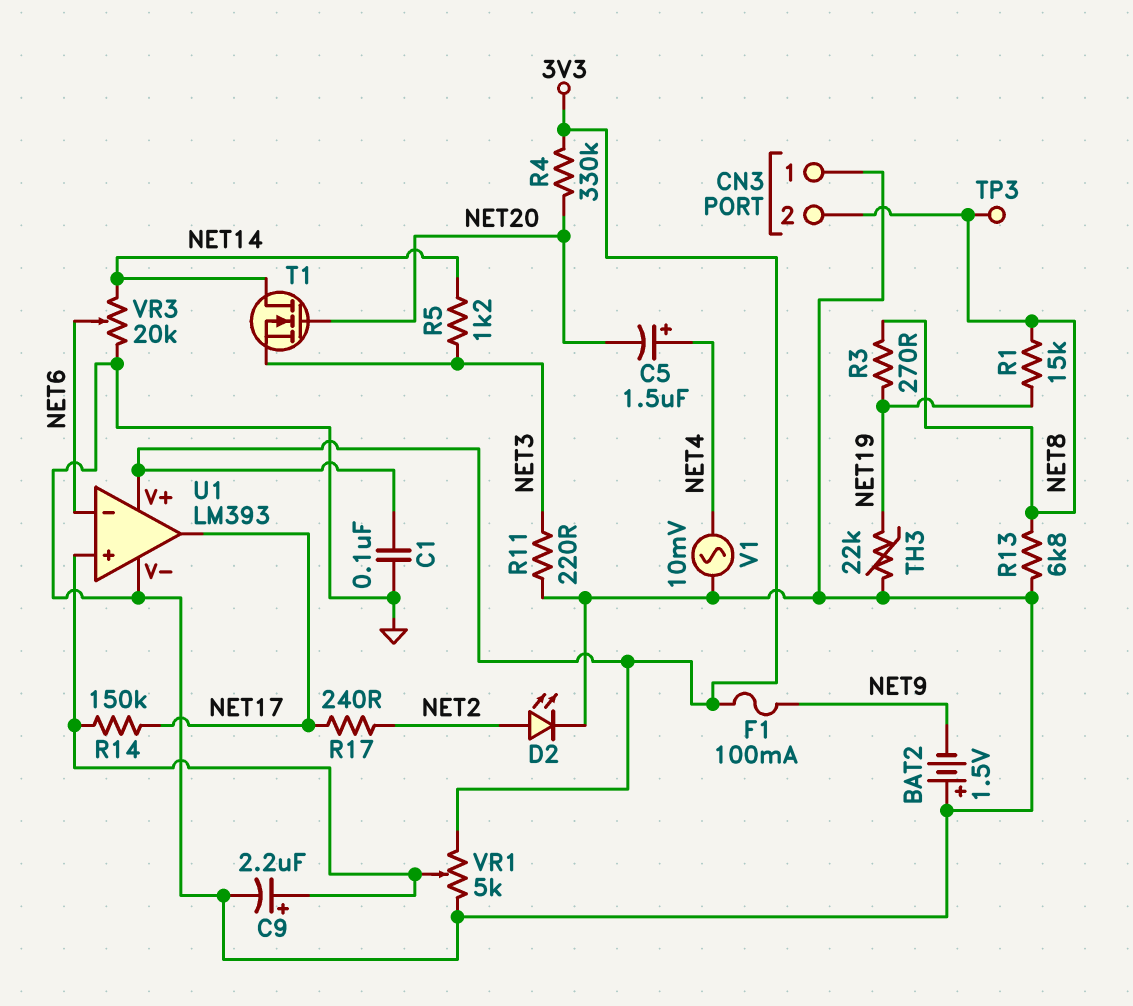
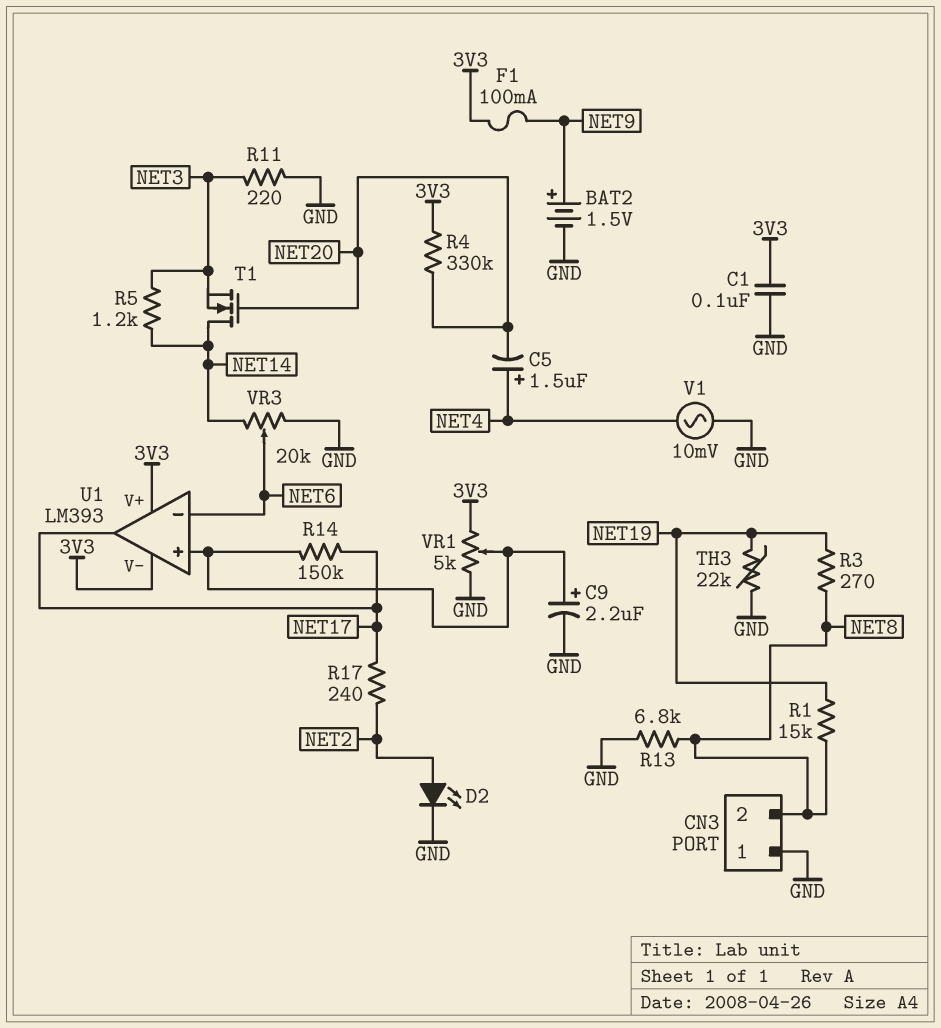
BAT2: 1.5V (plus GND, minus NET9) -> 1.5V (plus NET9, minus GND)
TP3: test point (NET8) -> none
U1 pin V-: GND -> 3V3

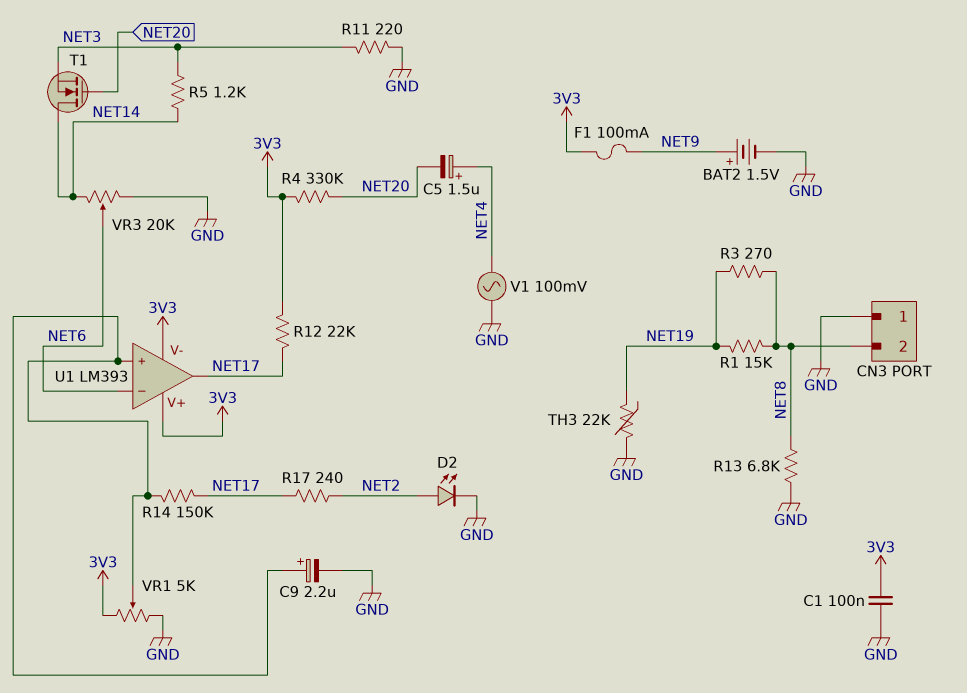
R12: none -> 22k (3V3, NET17)
V1: AC 10mV (GND, NET4) -> AC 100mV (GND, NET4)

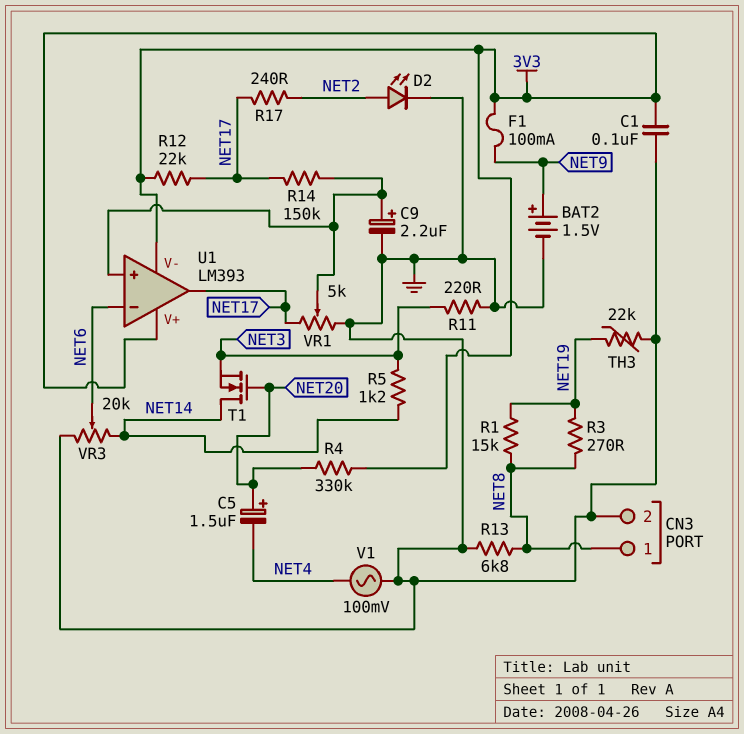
C5: 1.5uF (plus NET4, minus NET20) -> 1.5uF (plus NET20, minus NET4)
CN3 pin 1: GND -> NET8
CN3 pin 2: NET8 -> GND
VR1: 5k (3V3, GND, wiper U1/in+) -> 5k (GND, NET17, wiper U1/in+)

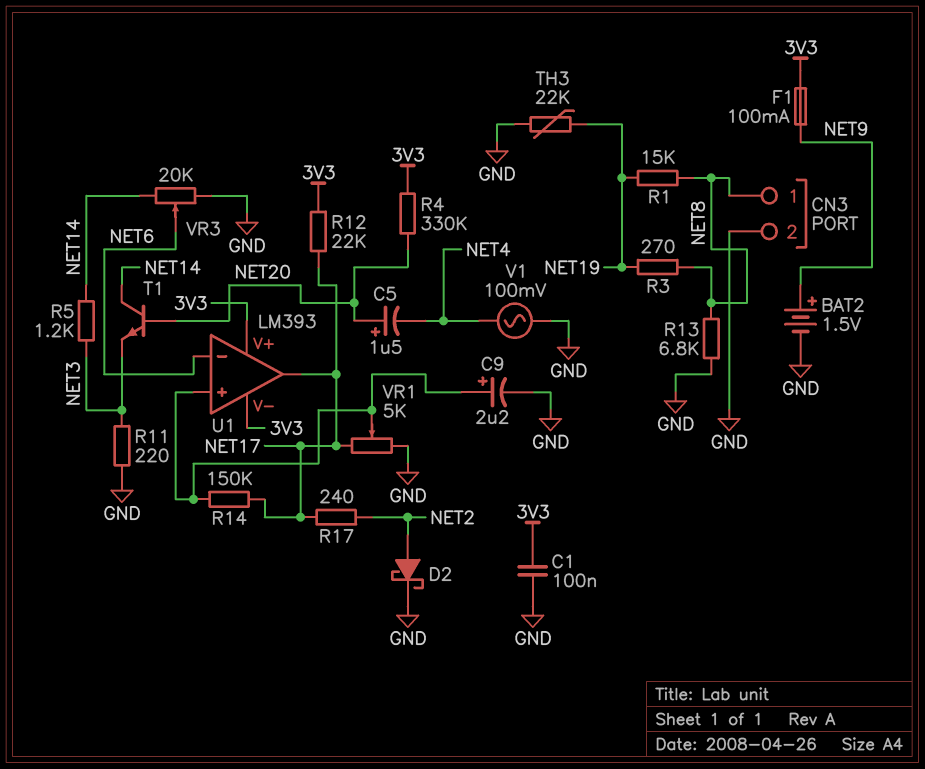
D2: LED (A NET2, K GND) -> schottky (A NET2, K GND)
T1: NMOS (G NET20, D NET14, S NET3) -> NPN (B NET20, C NET14, E NET3)

